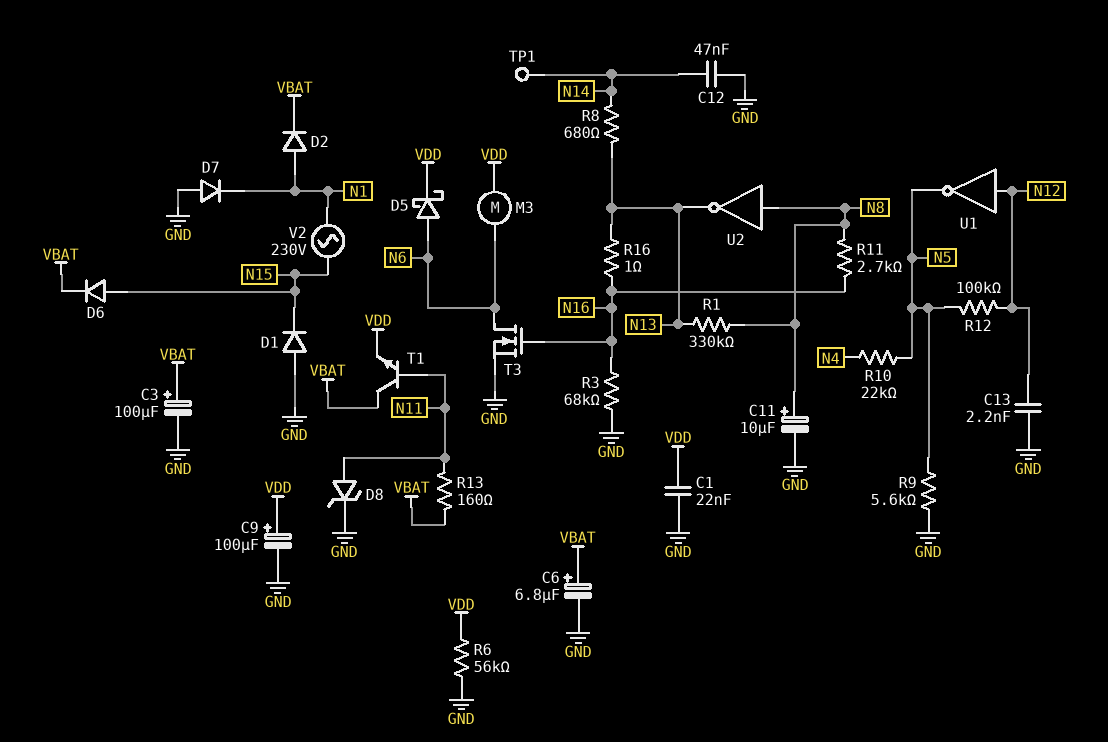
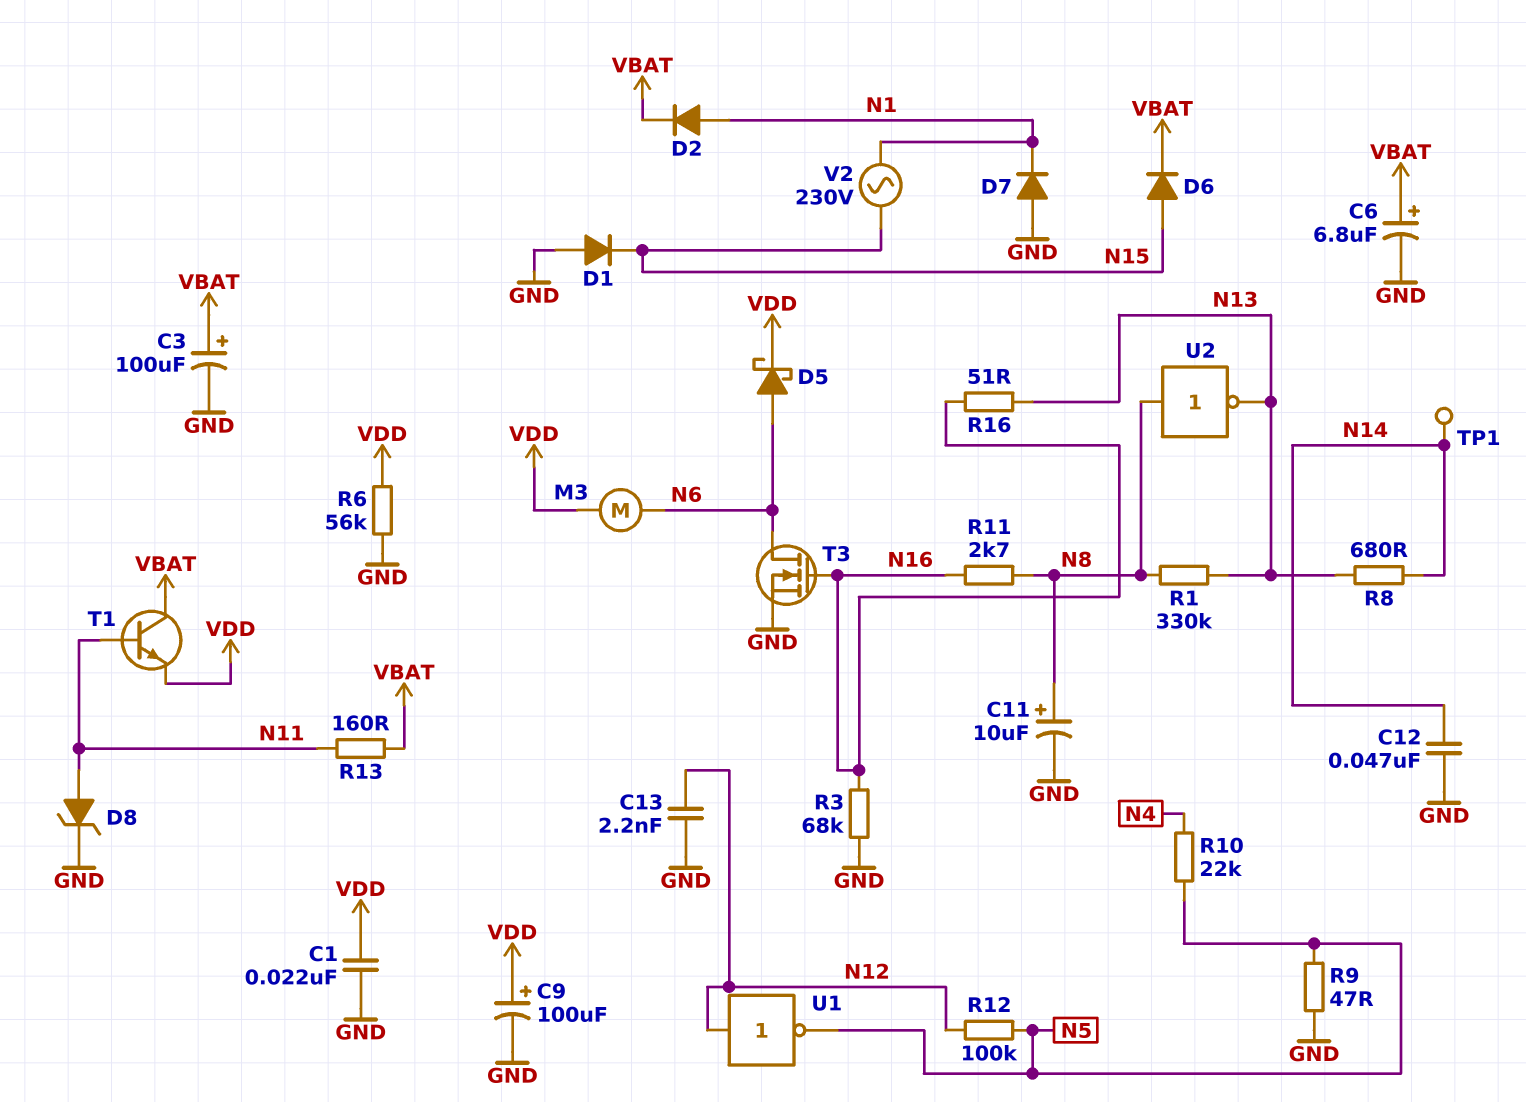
R9: 5.6k (GND, N5) -> 47 (GND, N5)
R16: 1 (N13, N16) -> 51 (N13, N16)

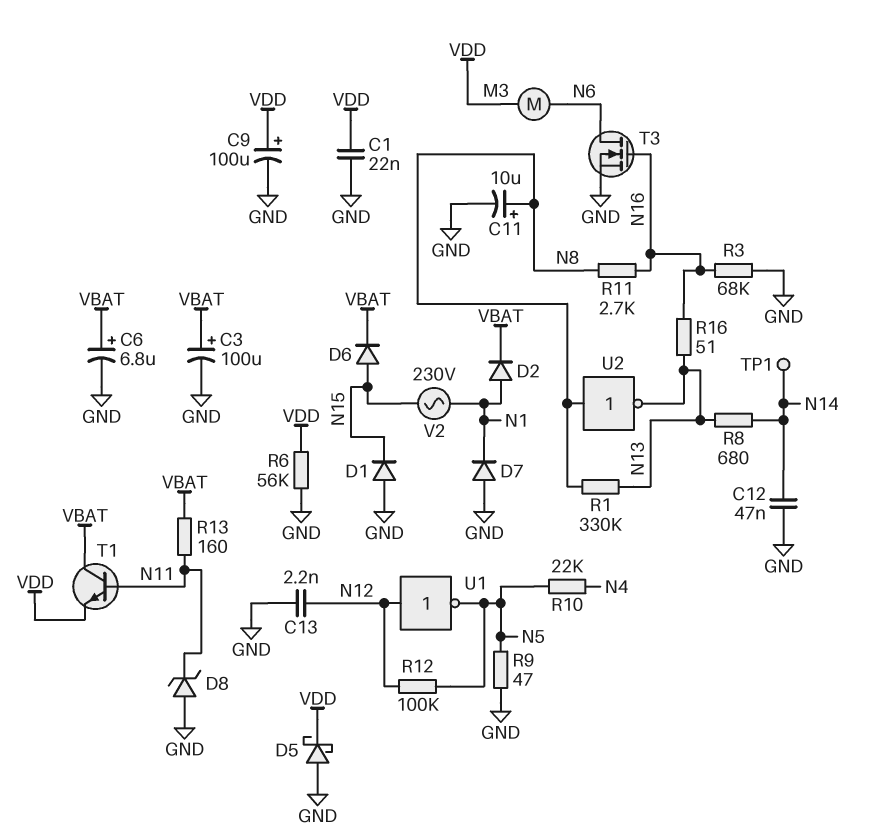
D5: schottky (A N6, K VDD) -> schottky (A GND, K VDD)
D8: zener (A N11, K GND) -> zener (A GND, K N11)

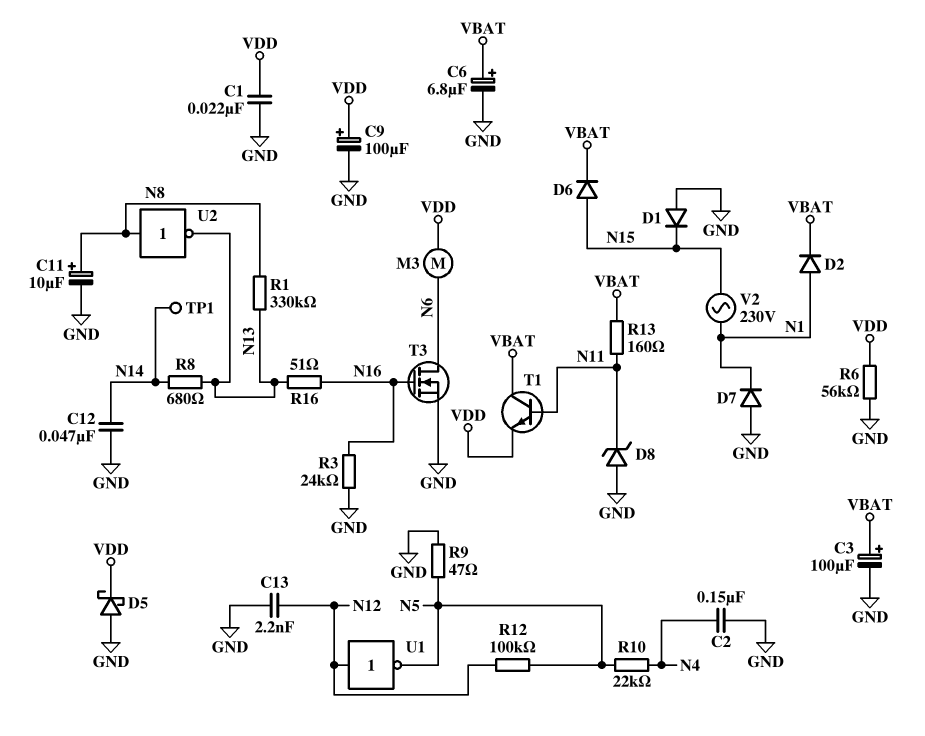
C2: none -> 150nF (GND, N4)
R3: 68k (GND, N16) -> 24k (GND, N16)
R11: 2.7k (N8, N16) -> none

